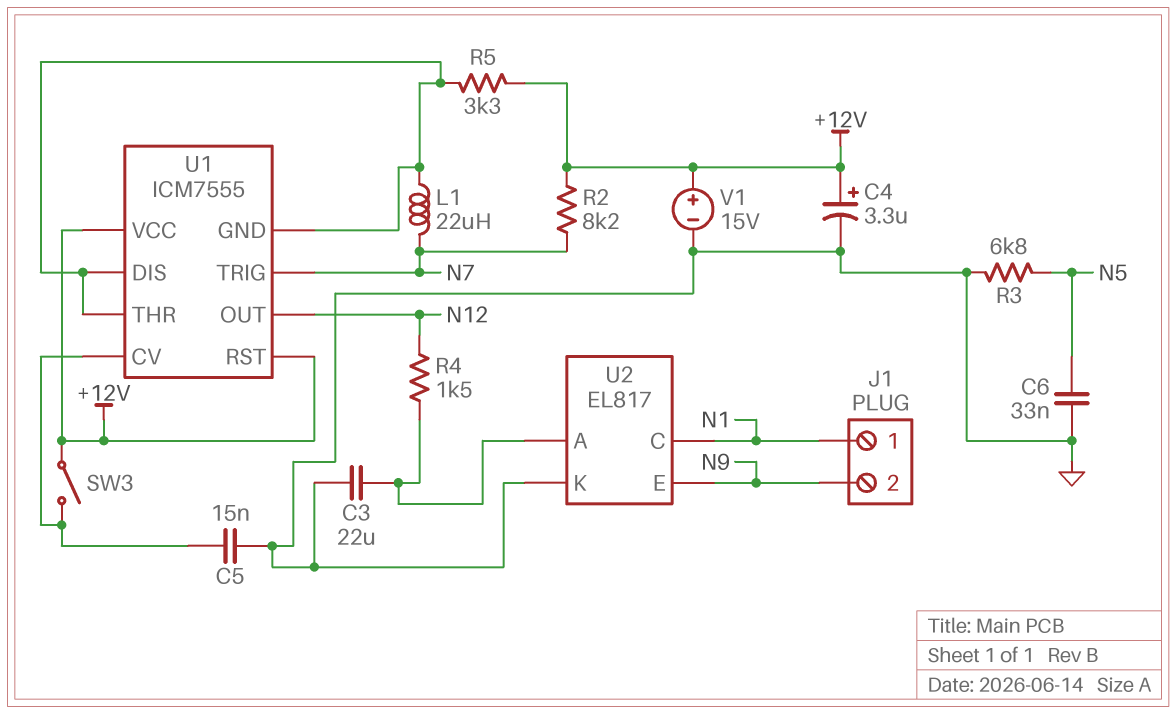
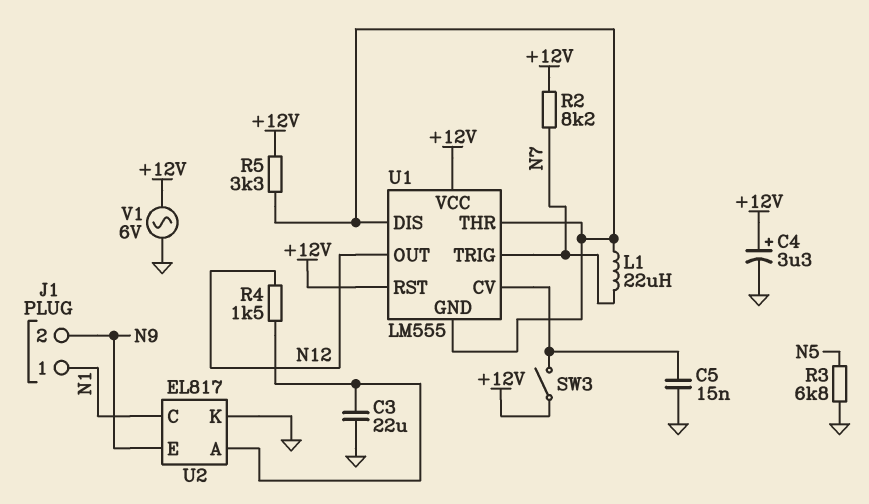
C6: 33nF (GND, N5) -> none
U1: ICM7555 -> LM555
V1: 15V (plus +12V, minus GND) -> AC 6V (+12V, GND)

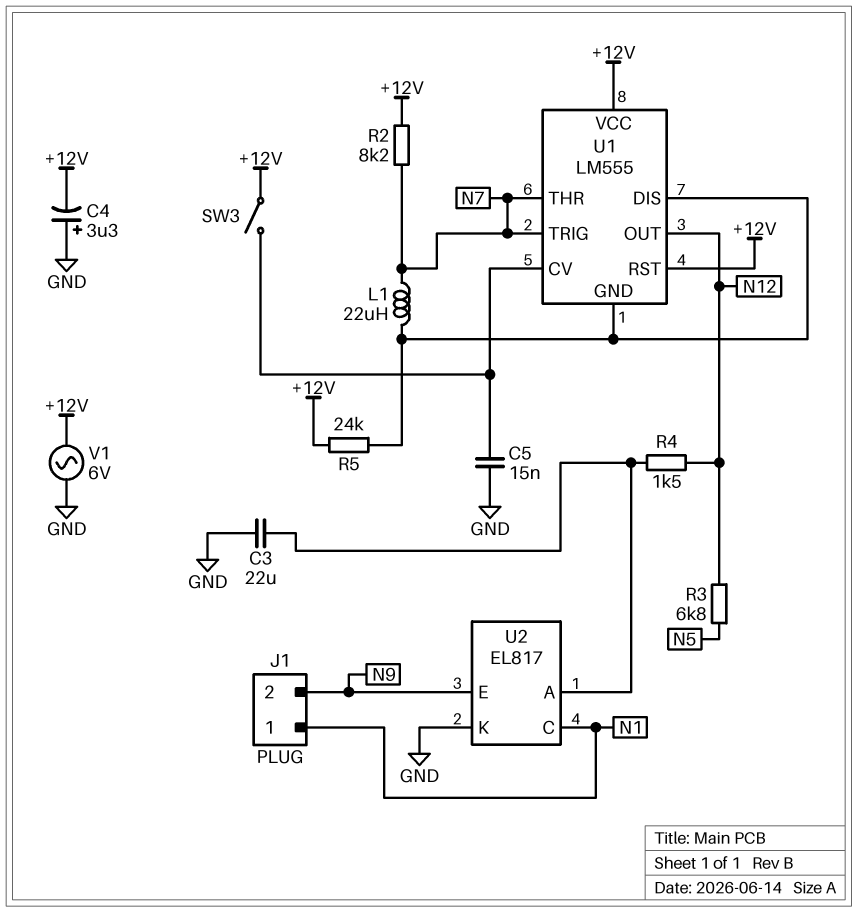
C4: 3.3uF (plus +12V, minus GND) -> 3.3uF (plus GND, minus +12V)
R3: 6.8k (GND, N5) -> 6.8k (N5, N12)
R5: 3.3k (+12V, U1/DIS) -> 24k (+12V, U1/DIS)
U1 pin THR: U1/DIS -> N7

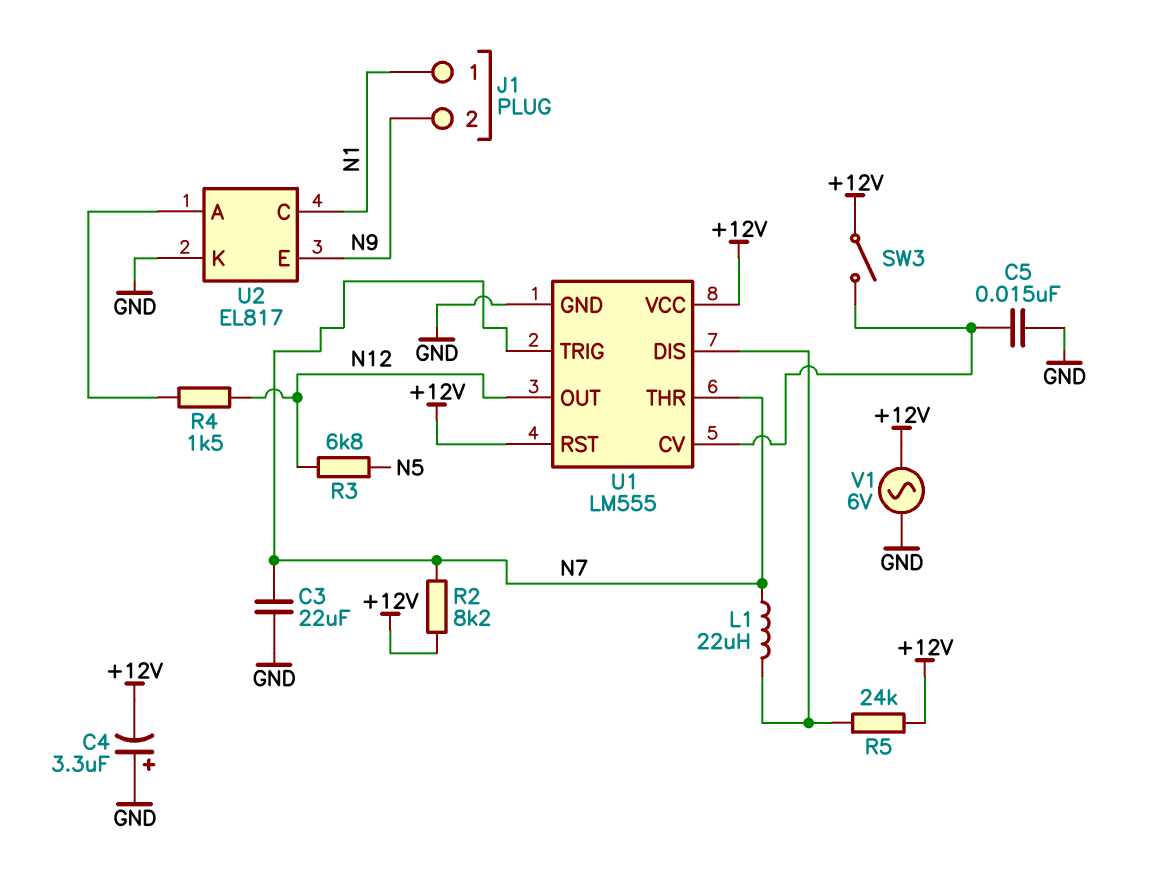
C3: 22uF (GND, U2/A) -> 22uF (GND, N7)
U1 pin GND: U1/DIS -> GND

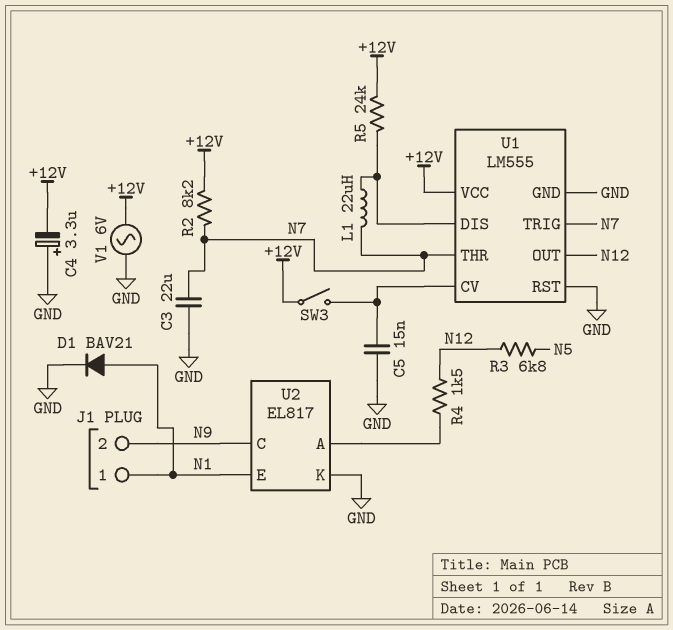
D1: none -> diode BAV21 (A N1, K GND)
U1 pin RST: +12V -> GND
U2 pin C: N1 -> N9
U2 pin E: N9 -> N1

